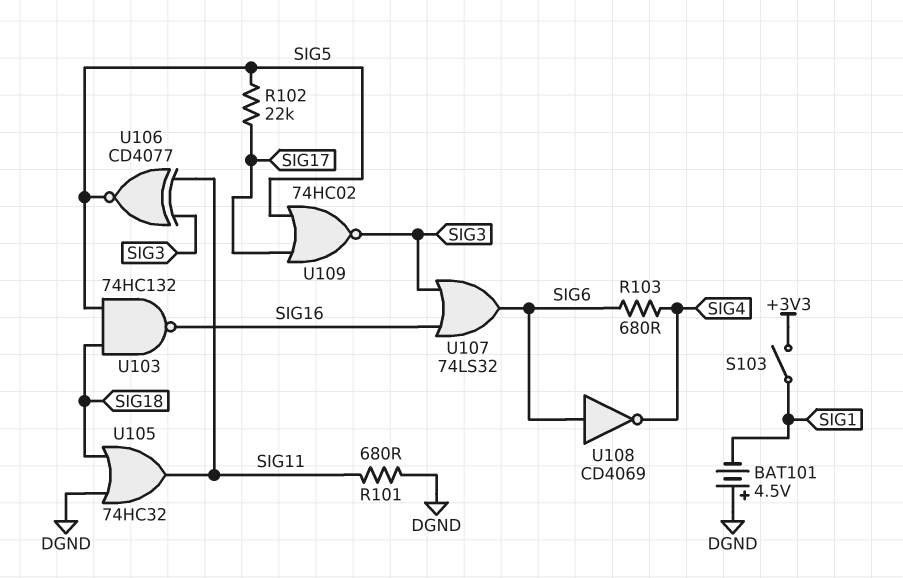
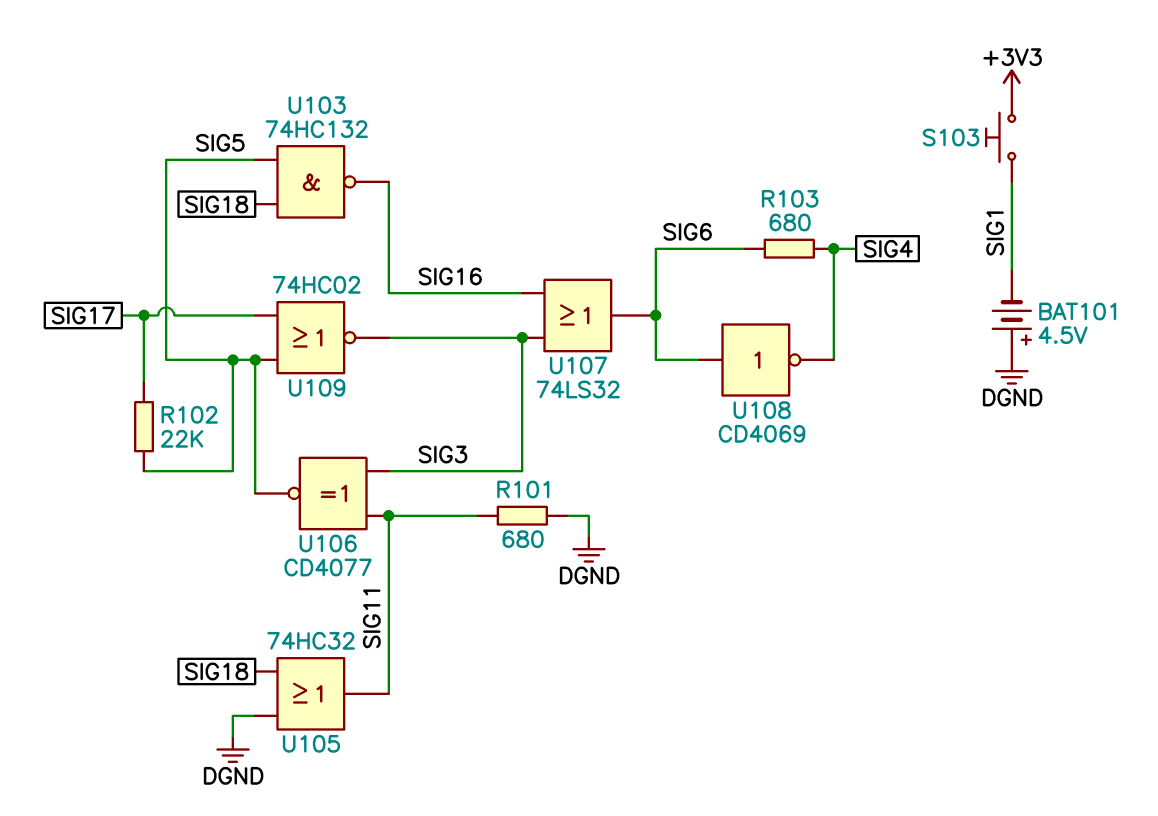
S103: switch (+3V3, SIG1) -> button (+3V3, SIG1)

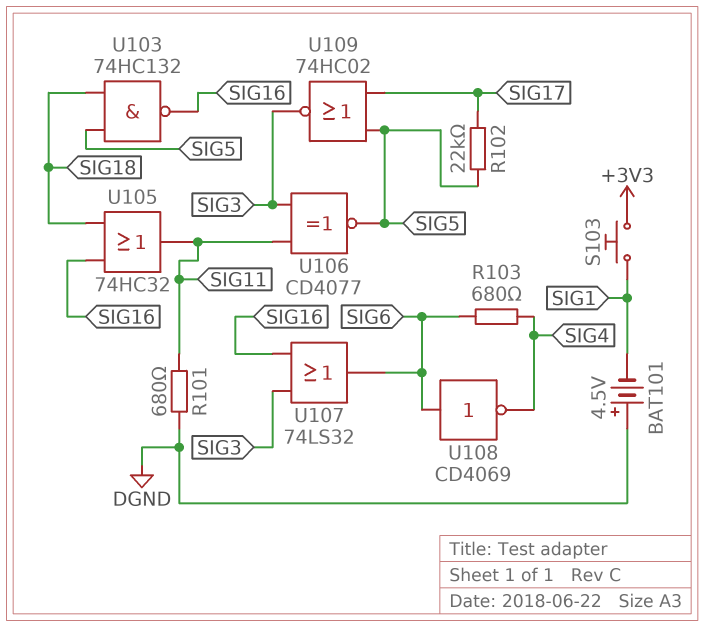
U105: OR 74HC32 (in DGND, in SIG18, out SIG11) -> OR 74HC32 (in SIG16, in SIG18, out SIG11)

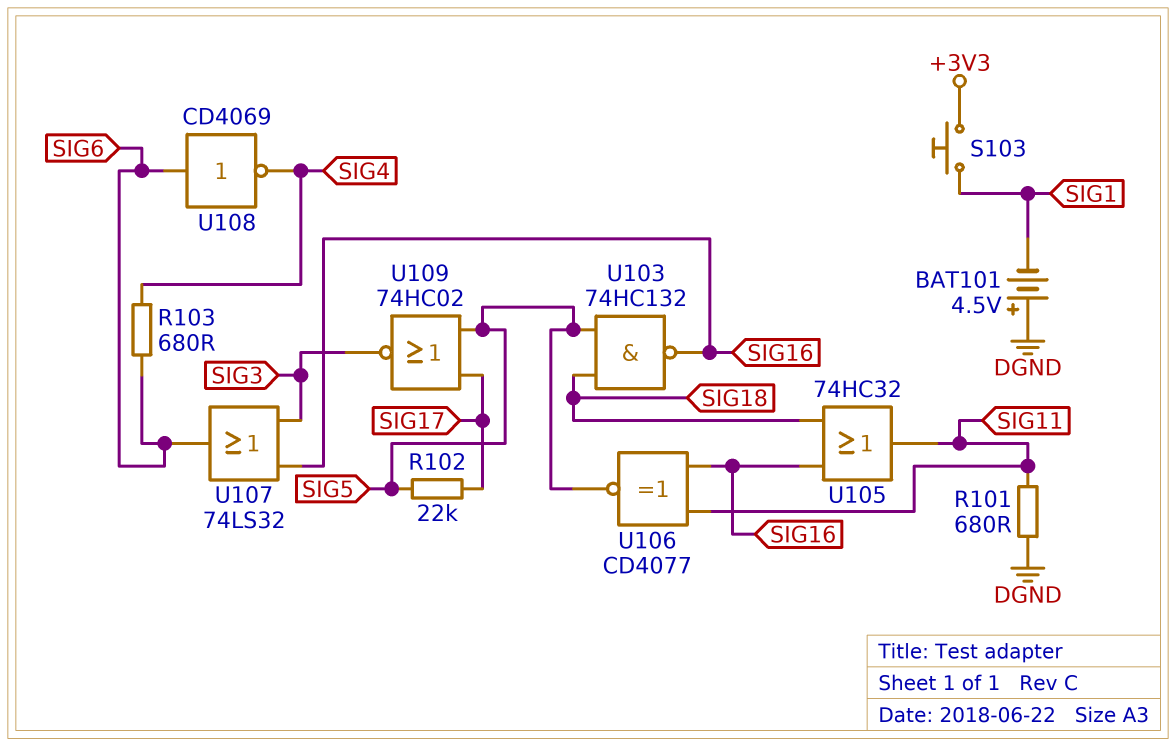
U106: XNOR CD4077 (in SIG3, in SIG11, out SIG5) -> XNOR CD4077 (in SIG11, in SIG16, out SIG5)

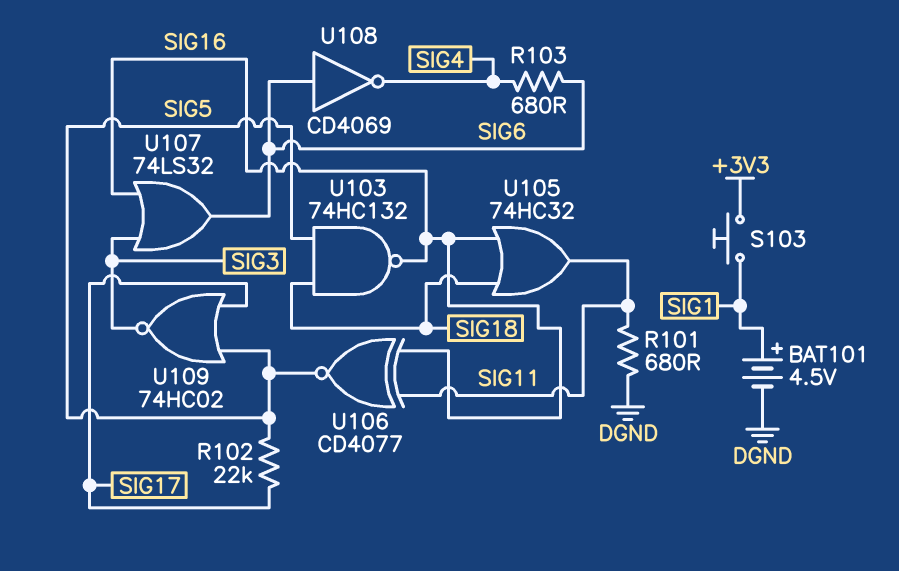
BAT101: 4.5V (plus DGND, minus SIG1) -> 4.5V (plus SIG1, minus DGND)

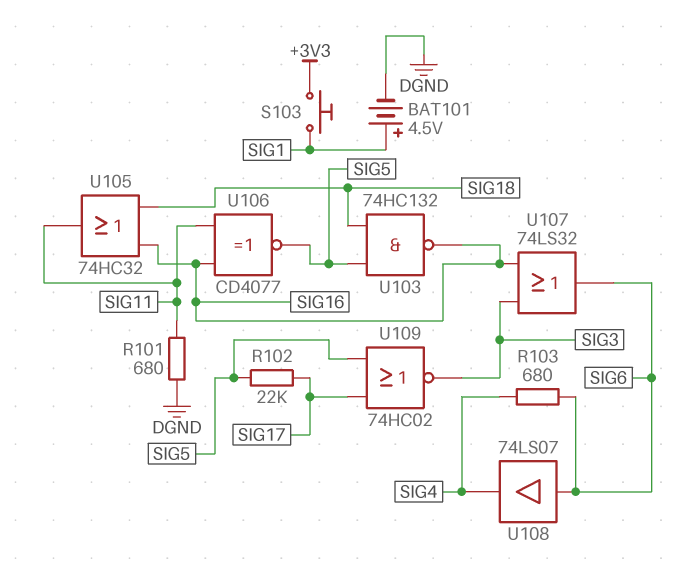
U108: NOT CD4069 (in SIG6, out SIG4) -> buffer 74LS07 (in SIG6, out SIG4)

